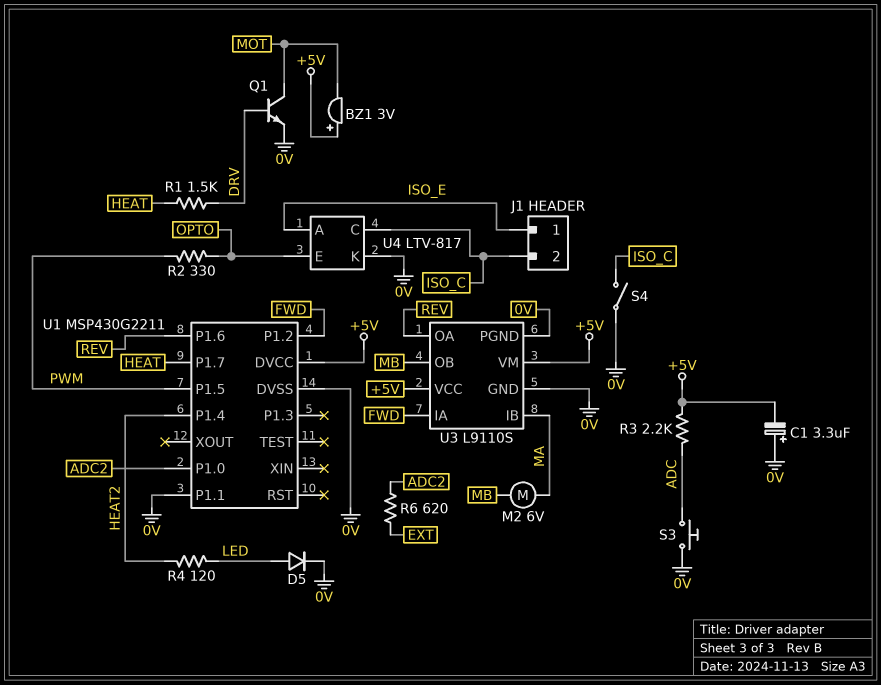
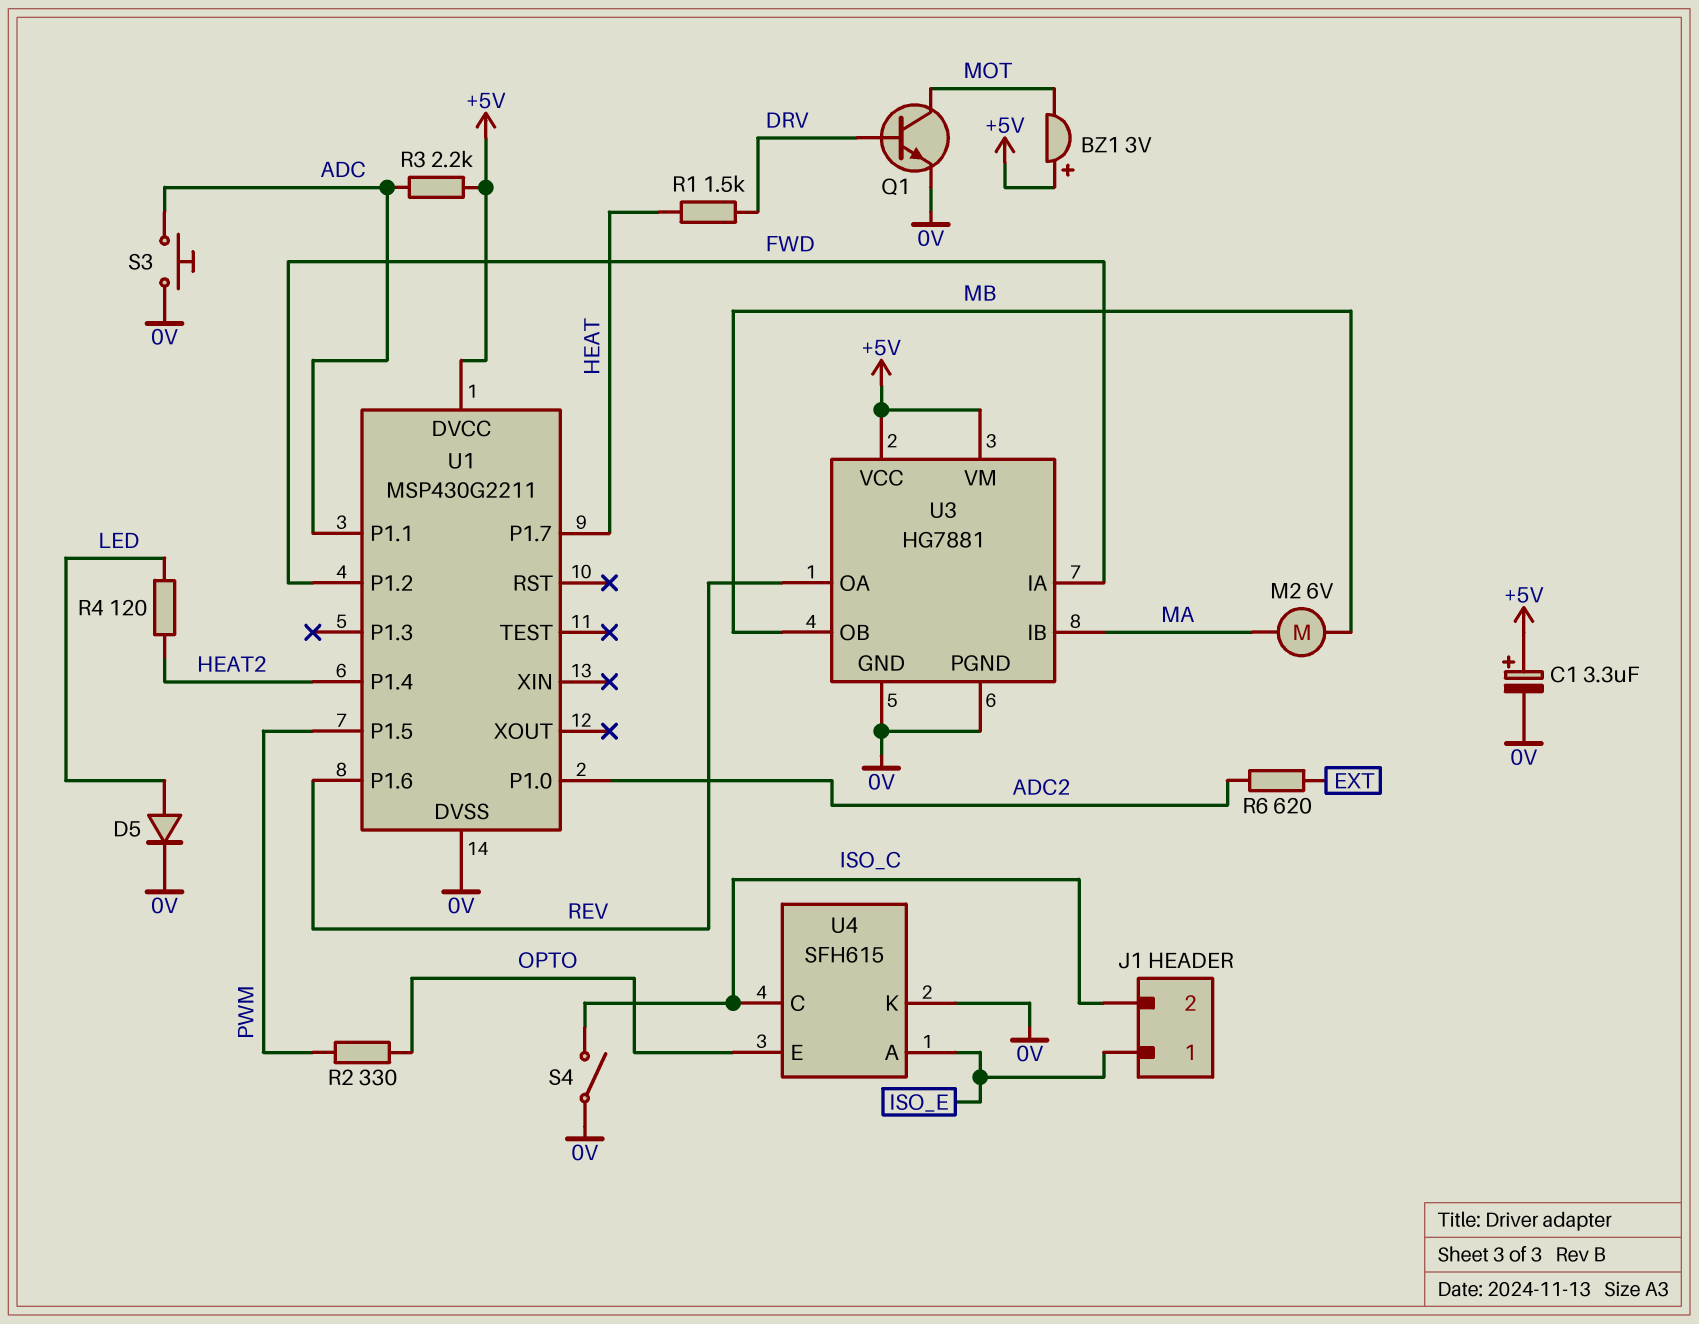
C1: 3.3uF (plus 0V, minus +5V) -> 3.3uF (plus +5V, minus 0V)
U1 pin P1.1: 0V -> ADC
U3: L9110S -> HG7881
U4: LTV-817 -> SFH615

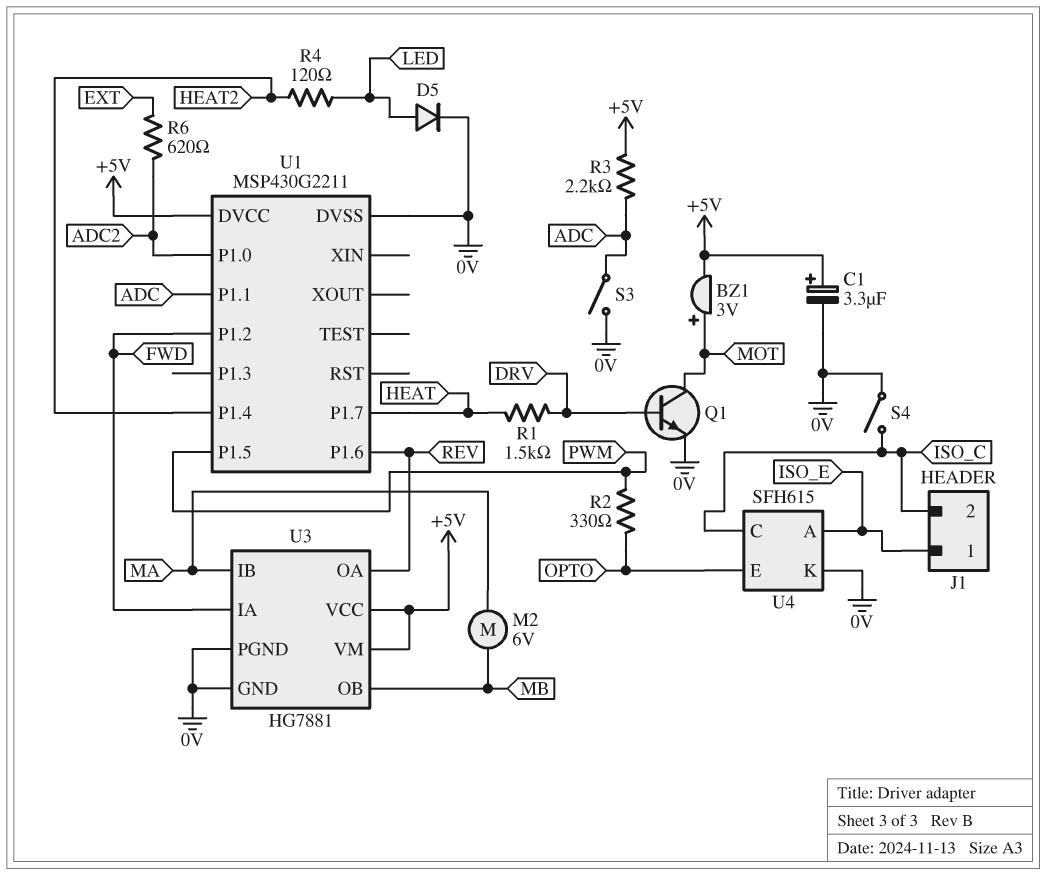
BZ1: buzzer 3V (plus +5V, minus MOT) -> buzzer 3V (plus MOT, minus +5V)
S3: button (0V, ADC) -> switch (0V, ADC)

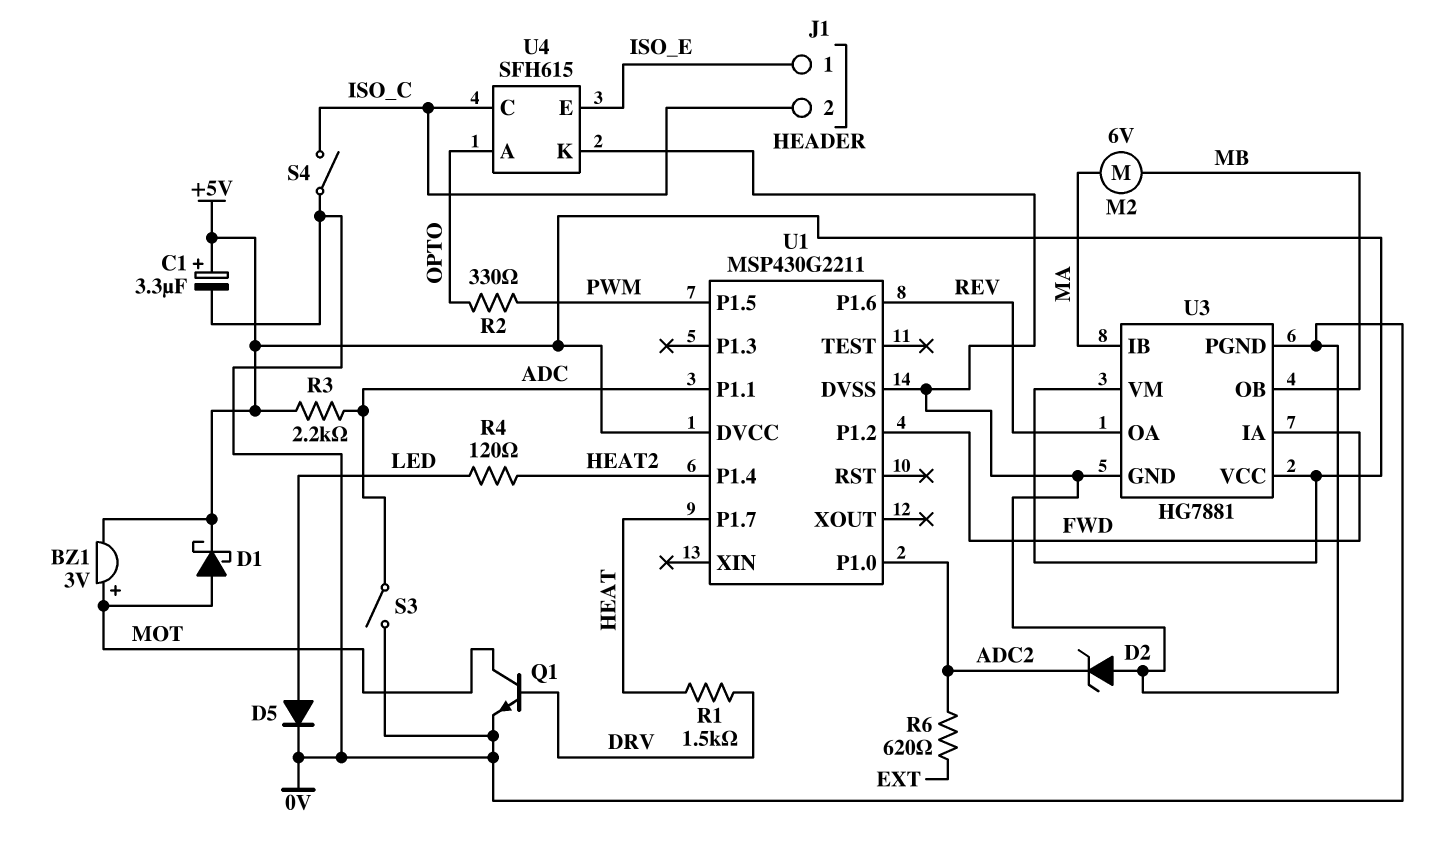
D1: none -> schottky (A MOT, K +5V)
D2: none -> zener (A 0V, K ADC2)
U4 pin A: ISO_E -> OPTO
U4 pin E: OPTO -> ISO_E

